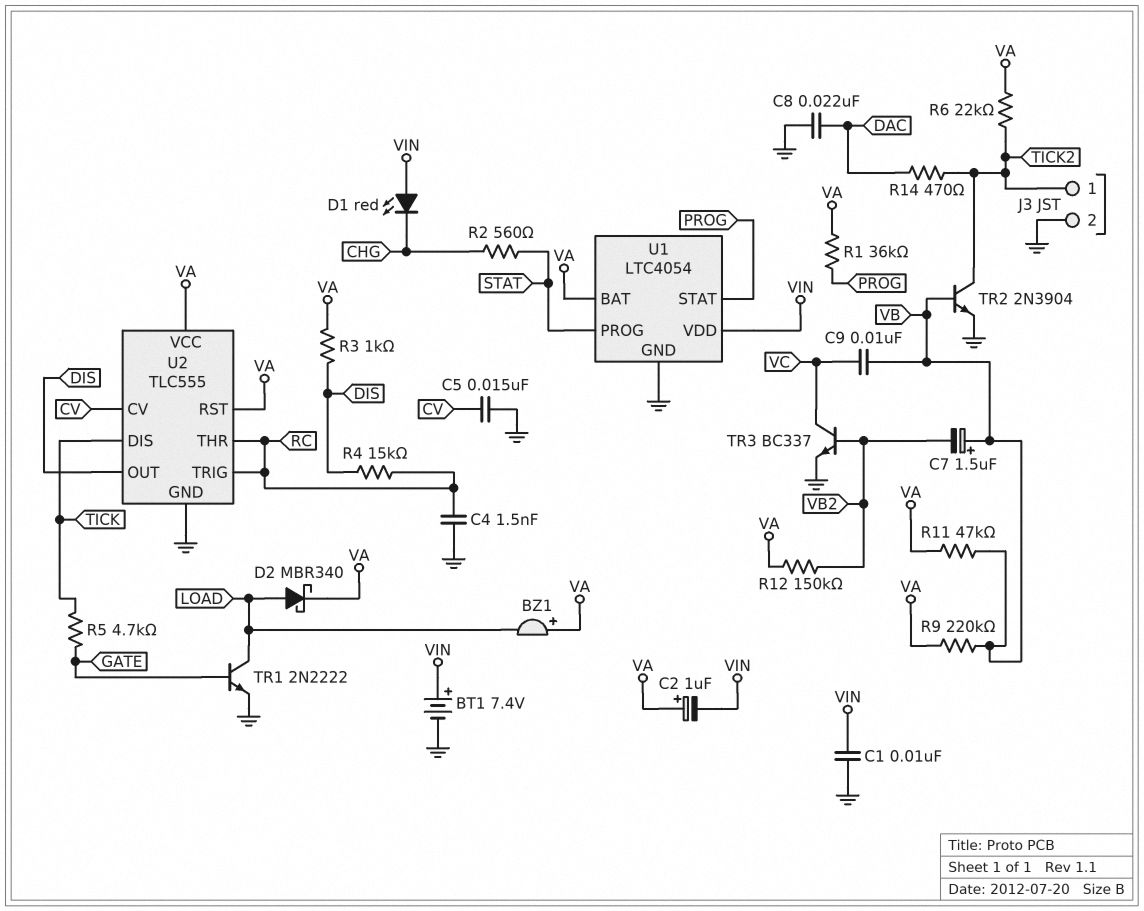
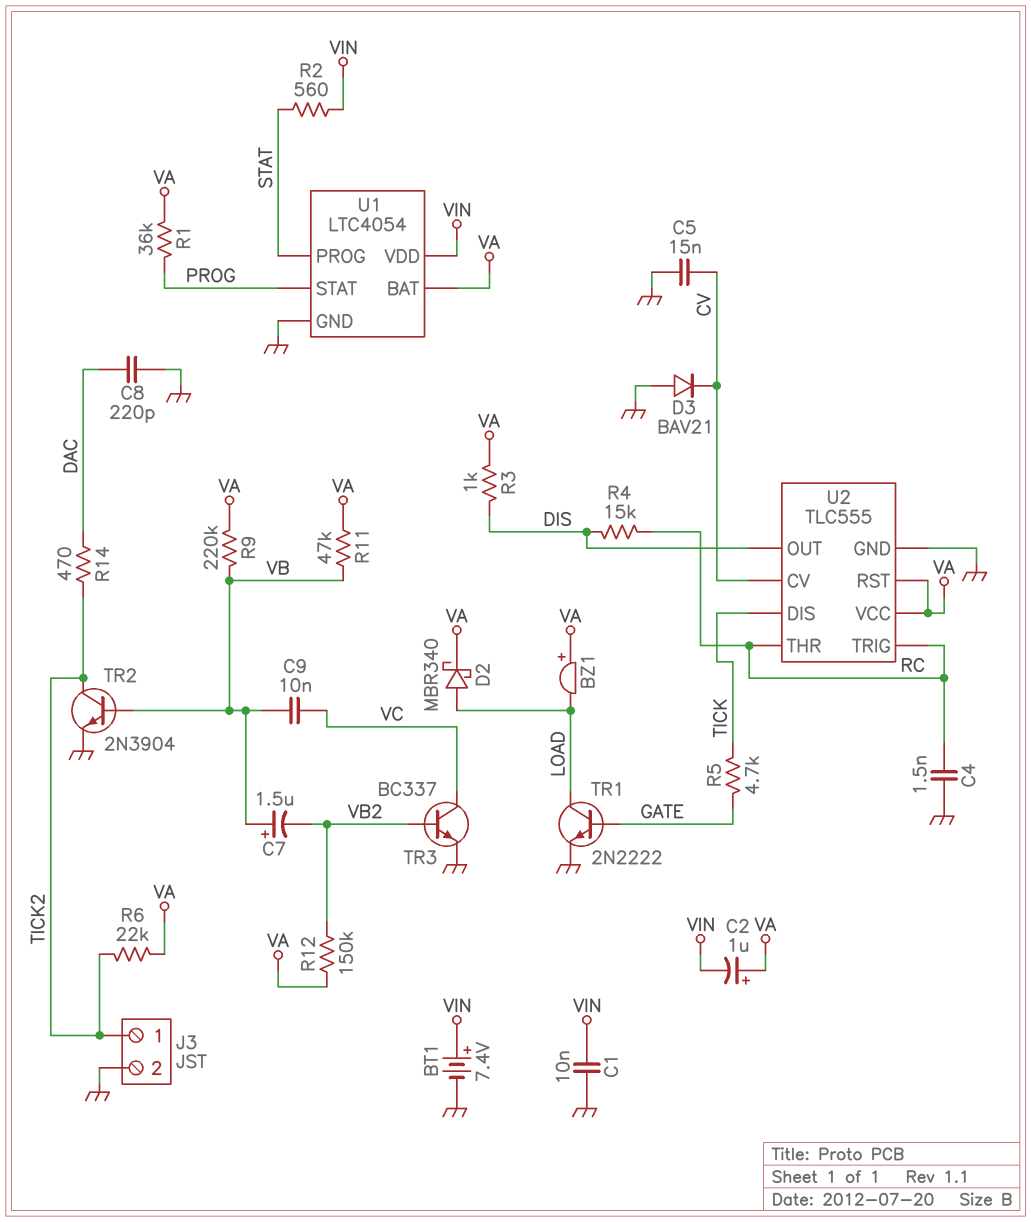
C8: 22nF (DAC, GND) -> 220pF (DAC, GND)
D1: LED red (A VIN, K CHG) -> none
D3: none -> diode BAV21 (A GND, K CV)
R2: 560 (CHG, STAT) -> 560 (STAT, VIN)

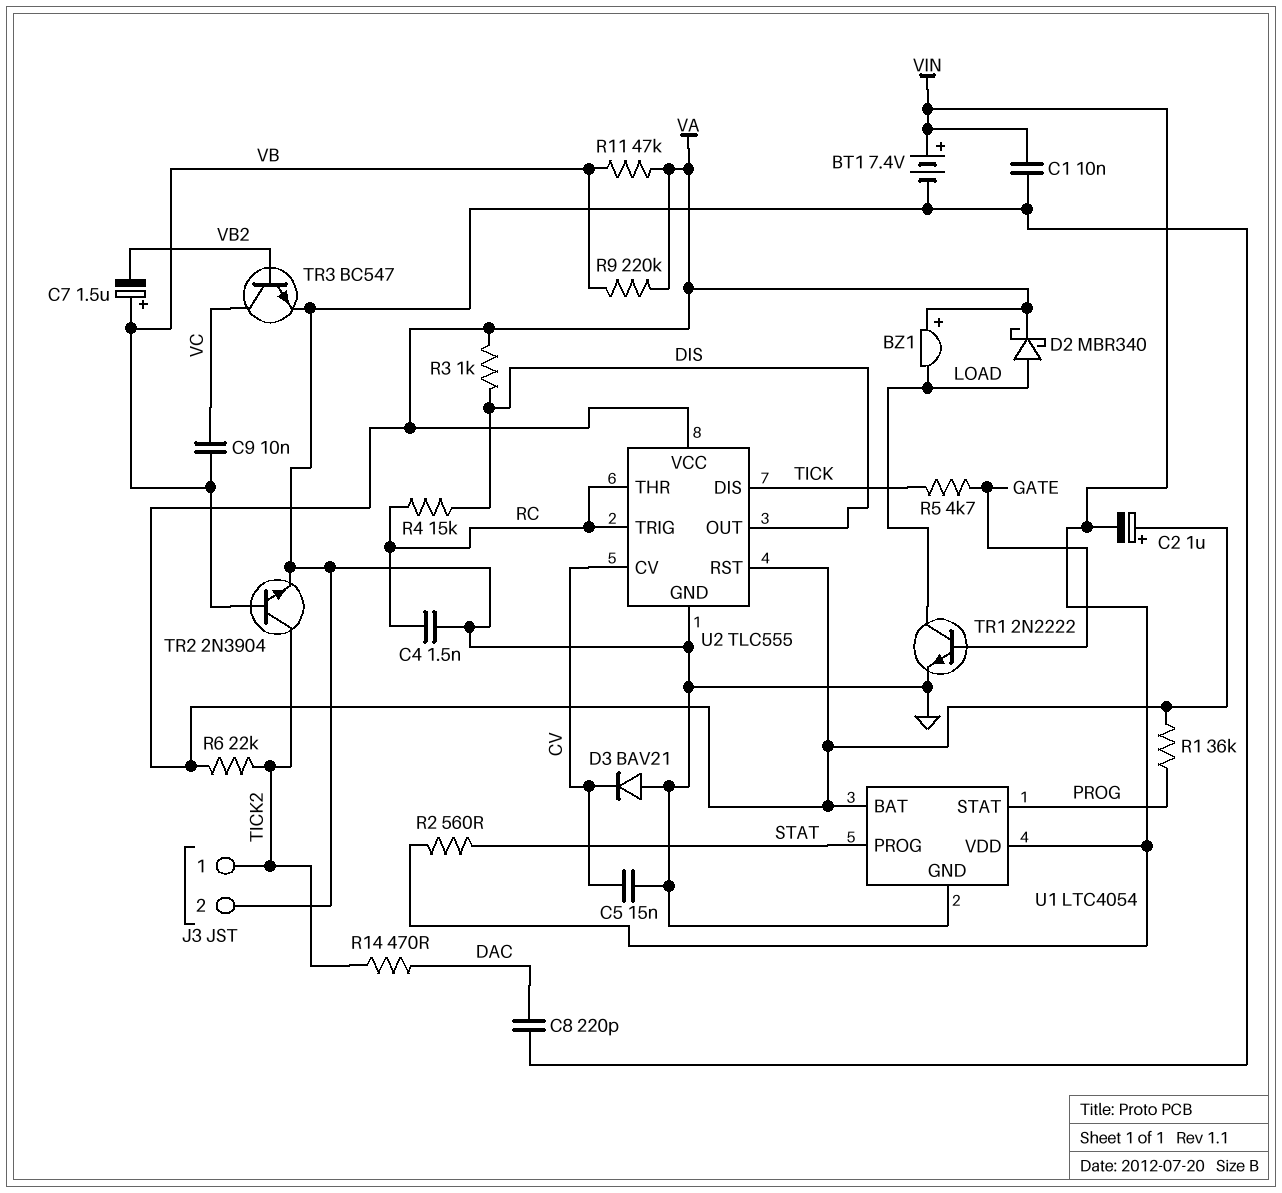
R12: 150k (VA, VB2) -> none
TR3: NPN BC337 (B VB2, C VC, E GND) -> NPN BC547 (B VB2, C VC, E GND)

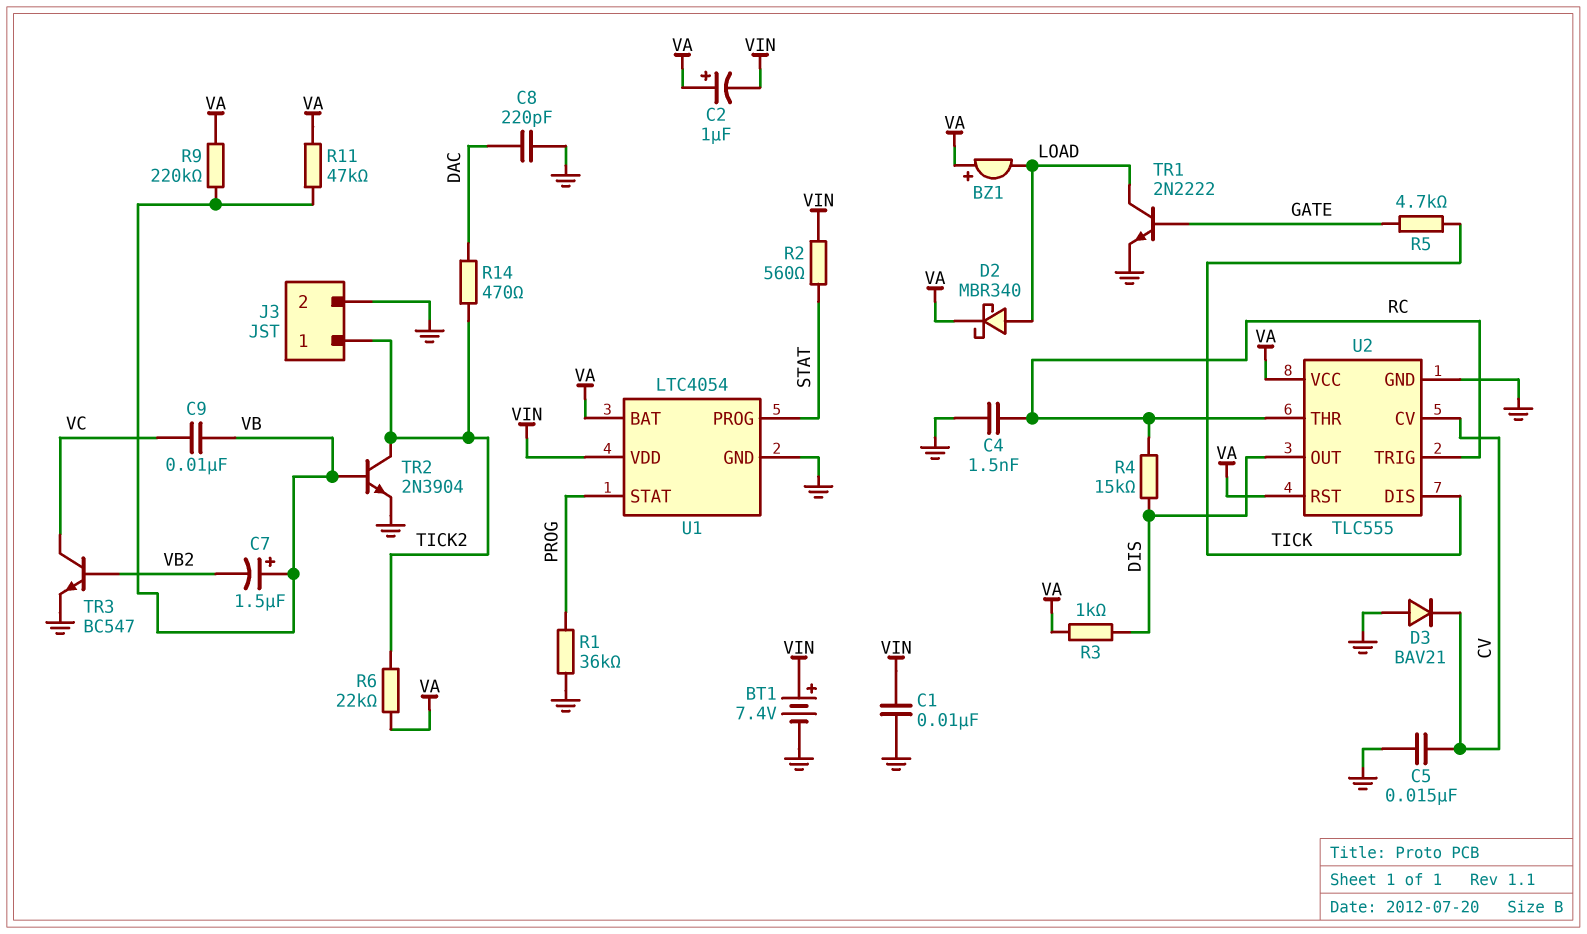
R1: 36k (PROG, VA) -> 36k (GND, PROG)

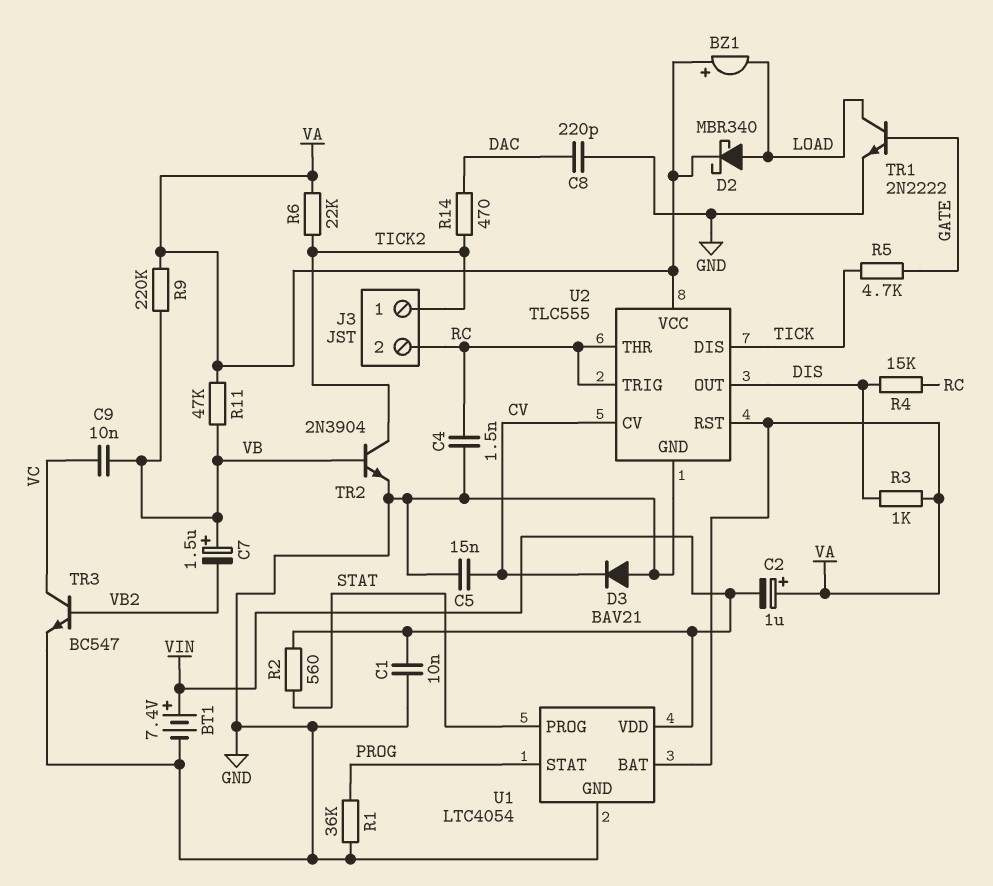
J3 pin 2: GND -> RC

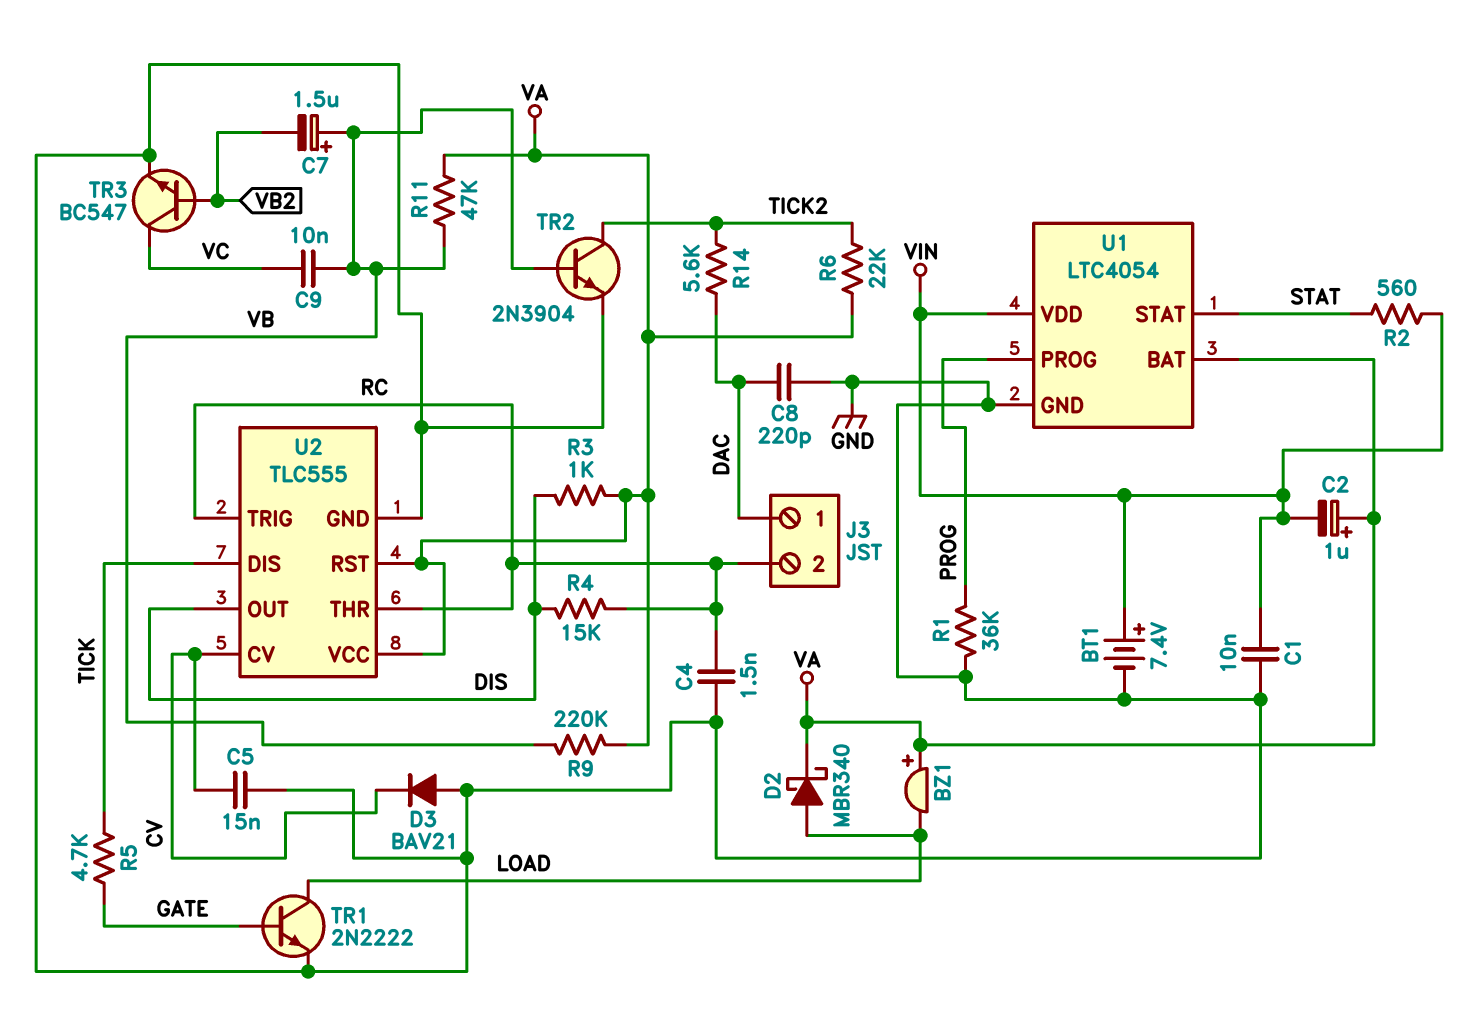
J3 pin 1: TICK2 -> DAC
R14: 470 (DAC, TICK2) -> 5.6k (DAC, TICK2)
U1 pin PROG: STAT -> PROG
U1 pin STAT: PROG -> STAT

